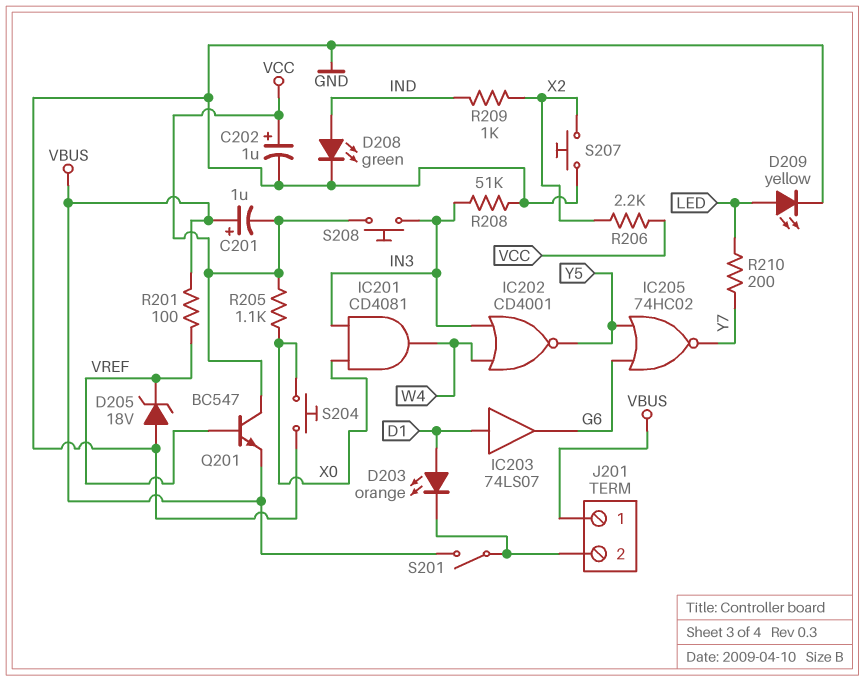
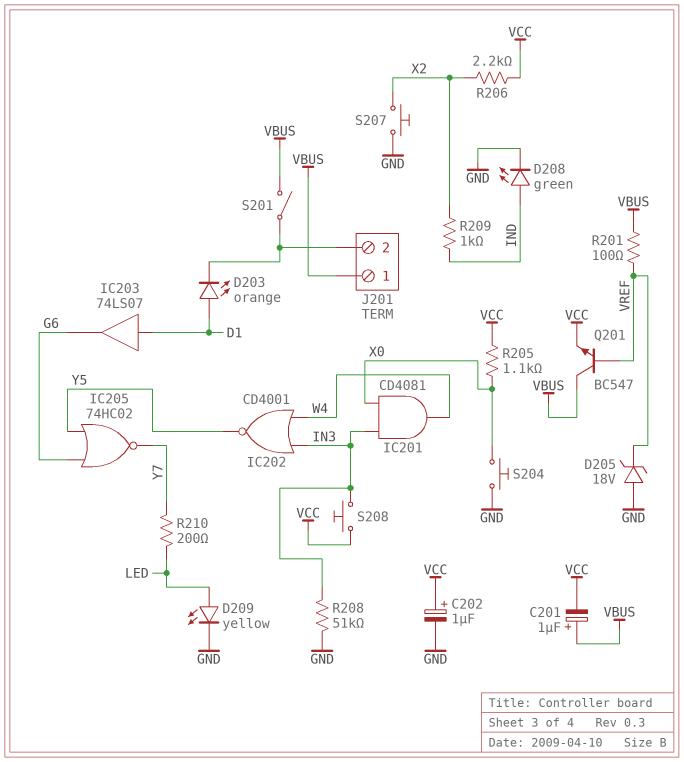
Q201: NPN BC547 (B VREF, C VCC, E VBUS) -> NPN BC547 (B VREF, C VBUS, E VCC)

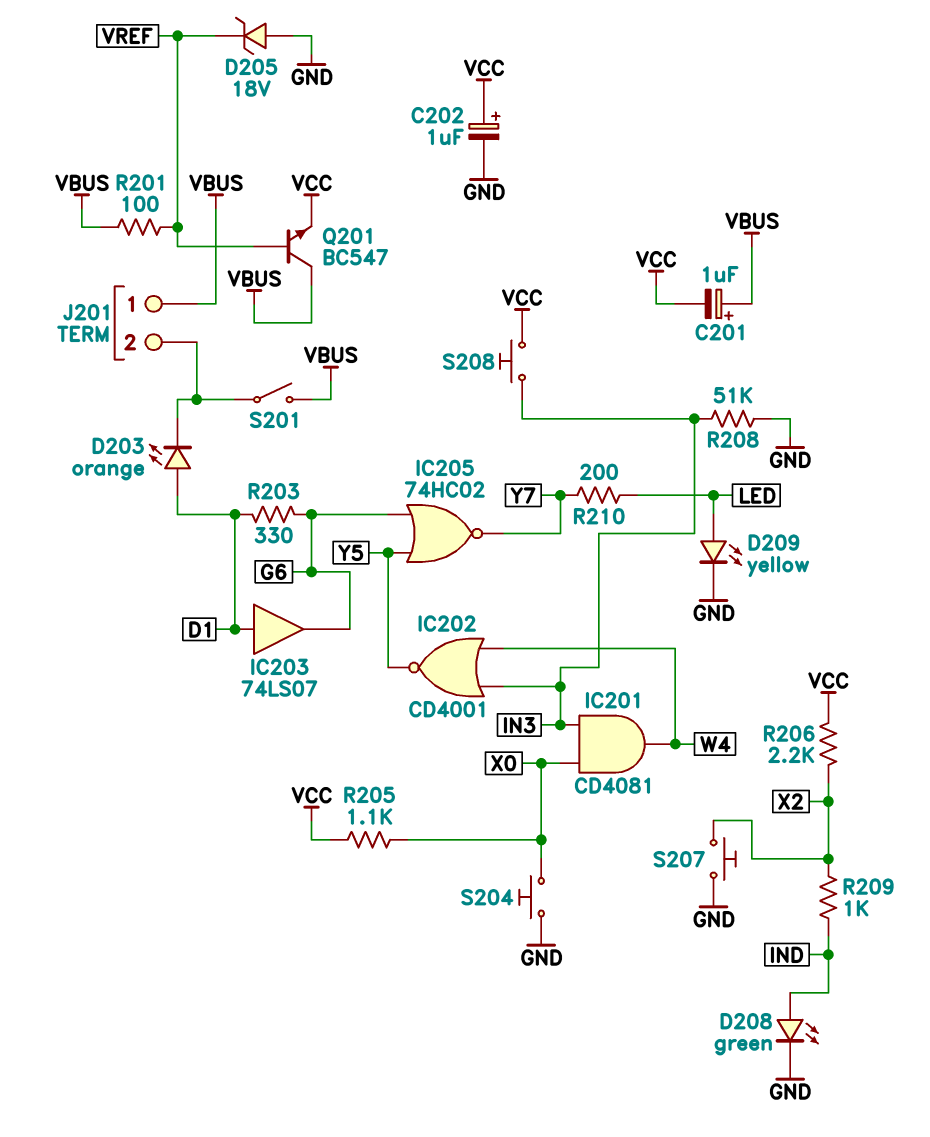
R203: none -> 330 (D1, G6)

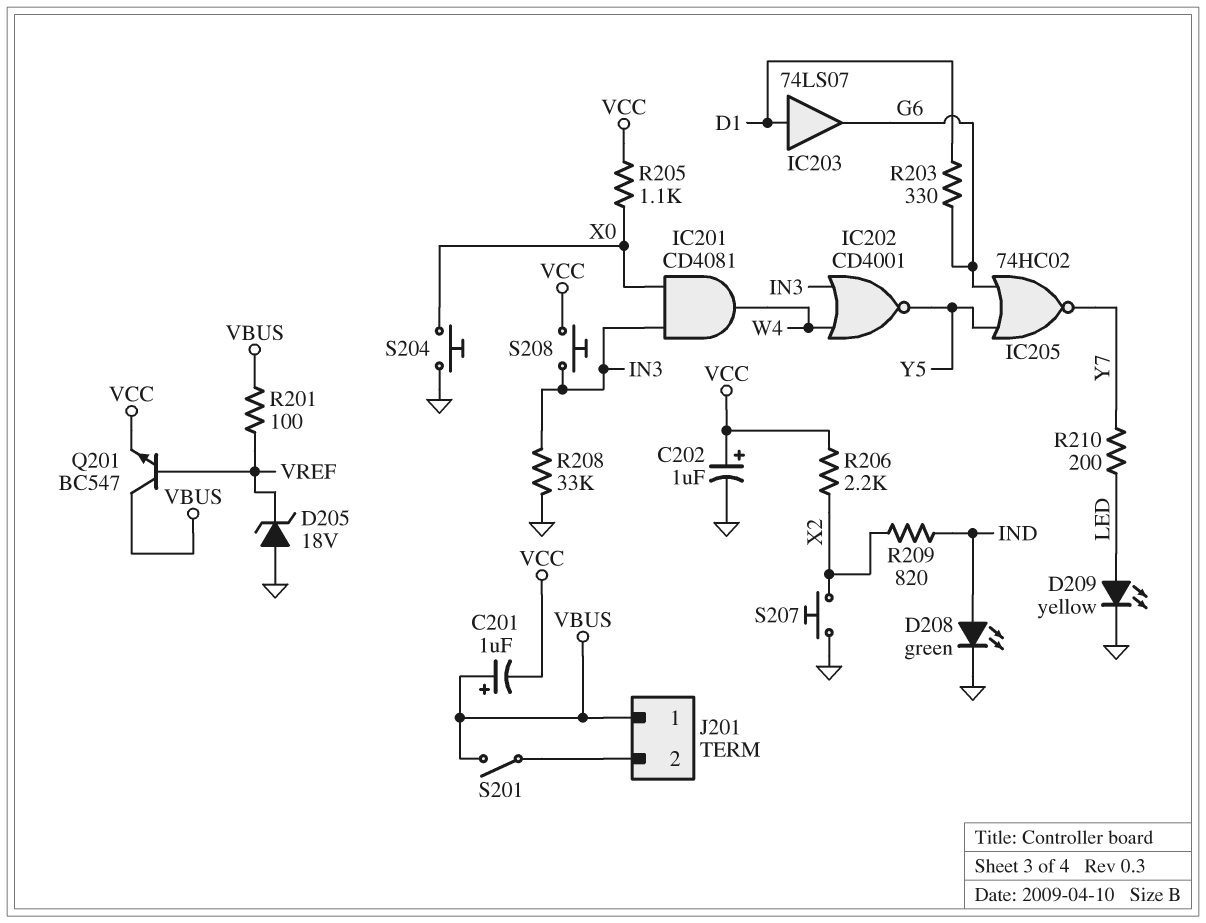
D203: LED orange (A D1, K J201/2) -> none
R208: 51k (GND, IN3) -> 33k (GND, IN3)
R209: 1k (IND, X2) -> 820 (IND, X2)

